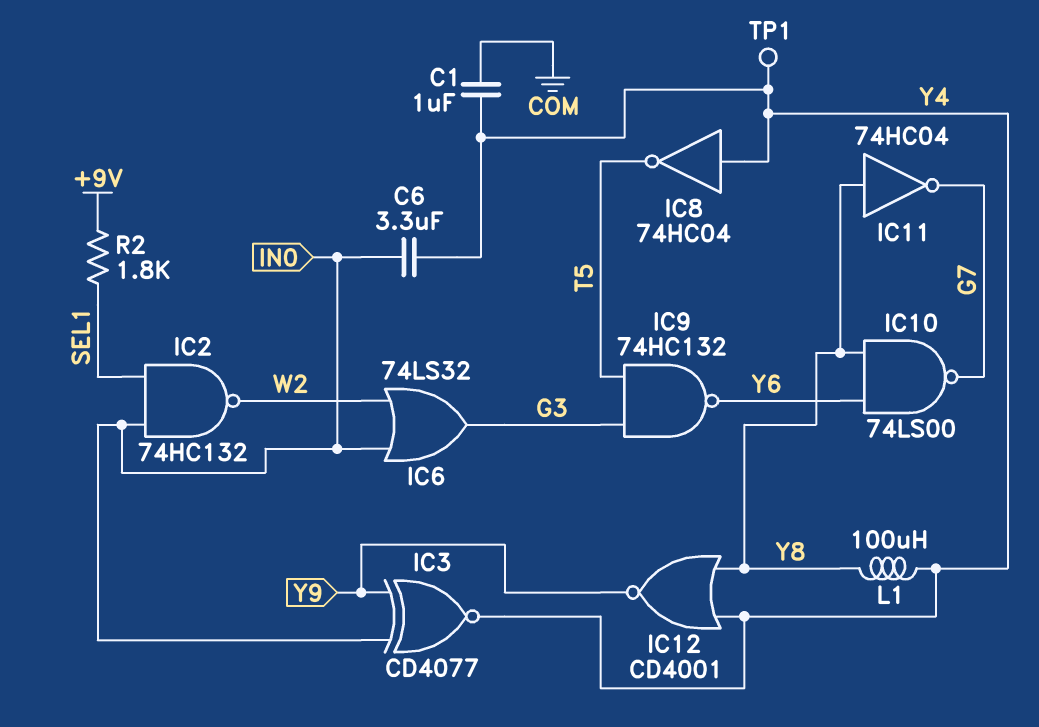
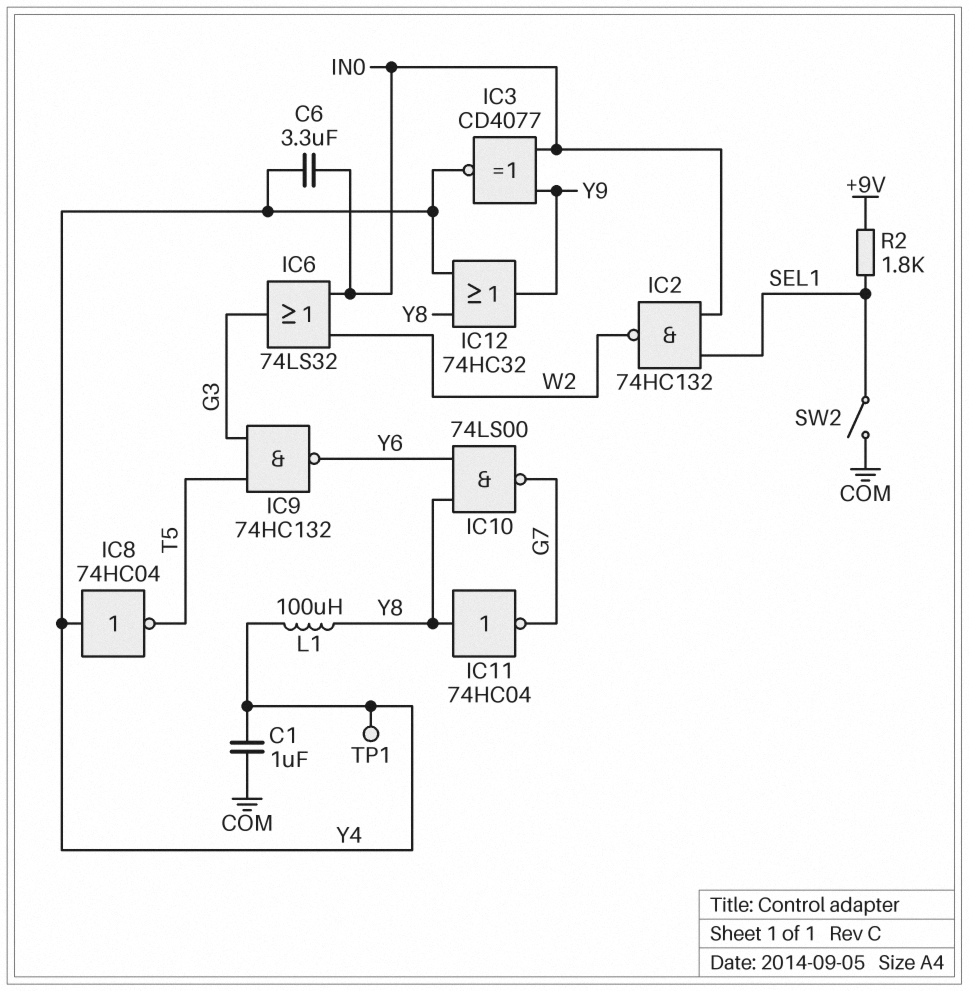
IC12: NOR CD4001 (in Y4, in Y8, out Y9) -> OR 74HC32 (in Y4, in Y8, out Y9)
SW2: none -> switch (COM, SEL1)

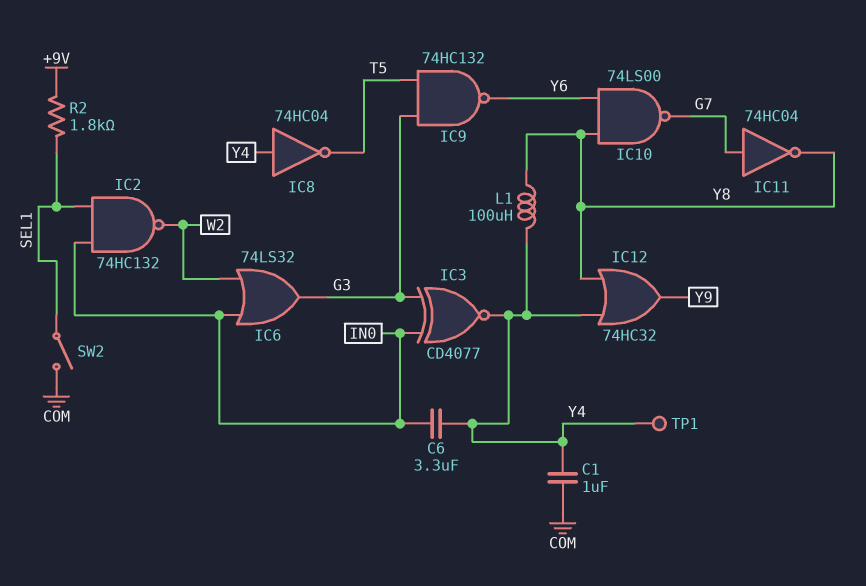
IC3: XNOR CD4077 (in IN0, in Y9, out Y4) -> XNOR CD4077 (in G3, in IN0, out Y4)
IC11: NOT 74HC04 (in Y8, out G7) -> NOT 74HC04 (in G7, out Y8)

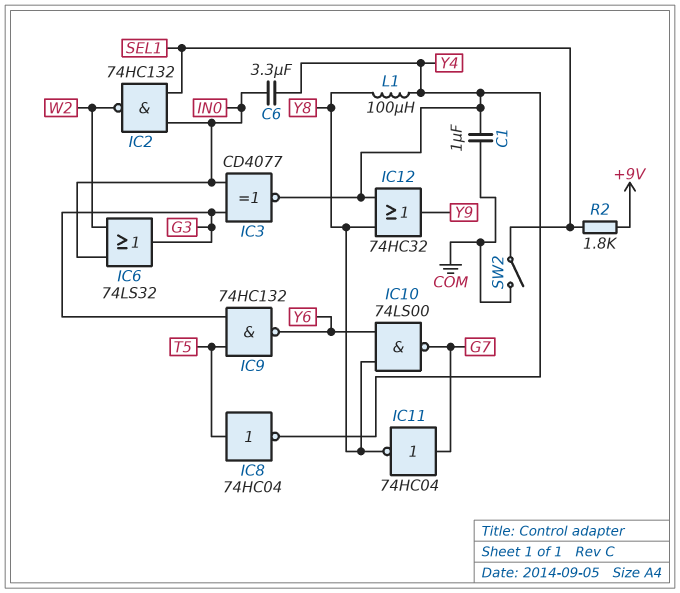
IC8: NOT 74HC04 (in Y4, out T5) -> NOT 74HC04 (in T5, out Y4)
TP1: test point (Y4) -> none

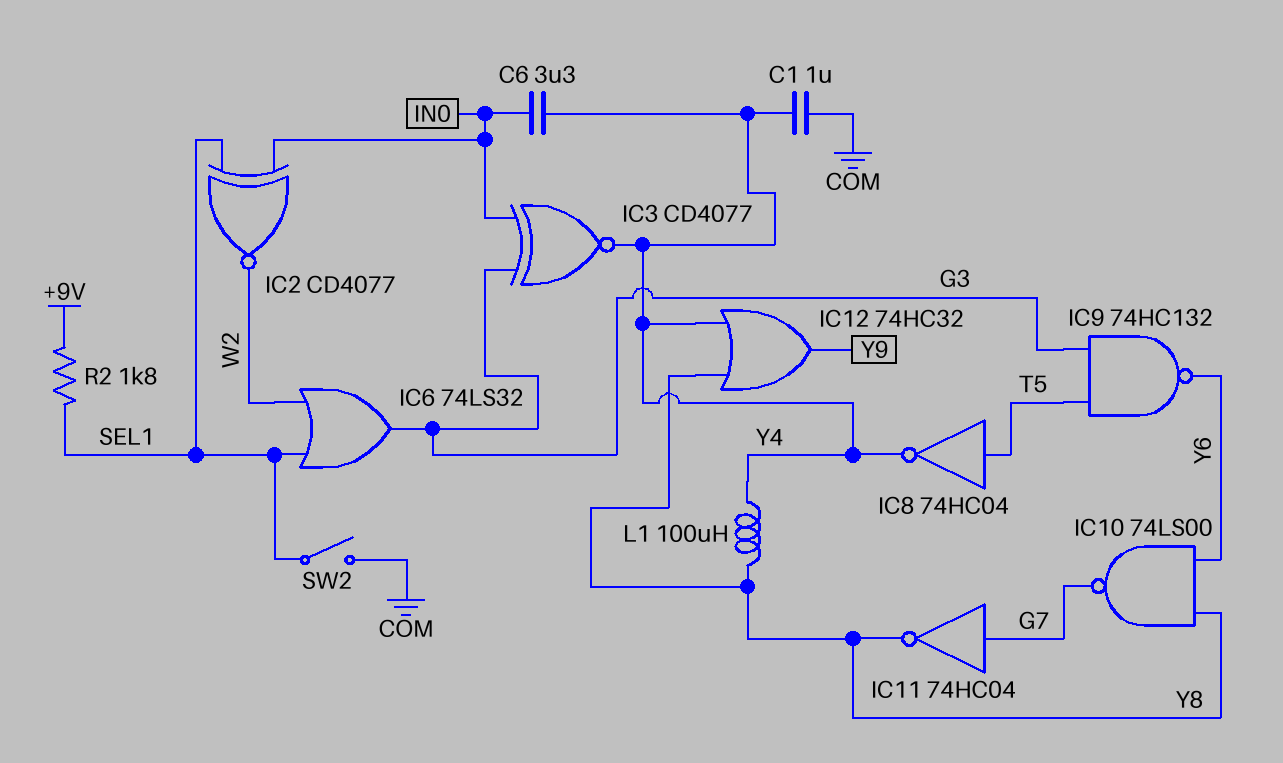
IC2: NAND 74HC132 (in IN0, in SEL1, out W2) -> XNOR CD4077 (in IN0, in SEL1, out W2)
IC6: OR 74LS32 (in IN0, in W2, out G3) -> OR 74LS32 (in SEL1, in W2, out G3)

